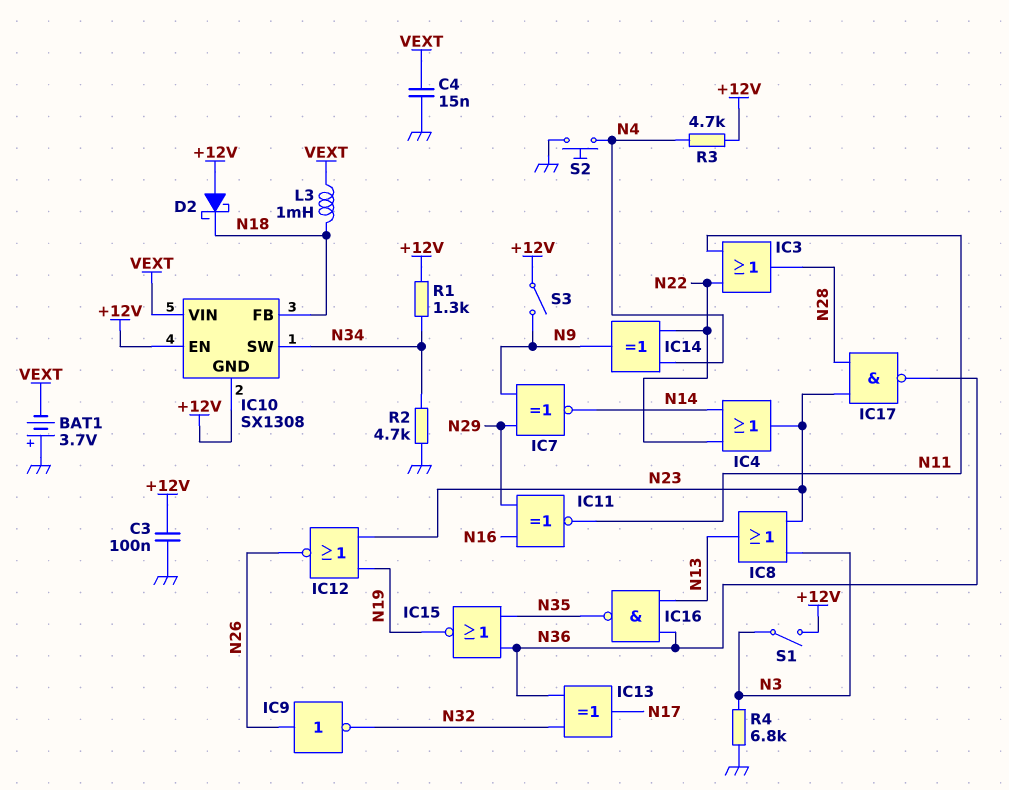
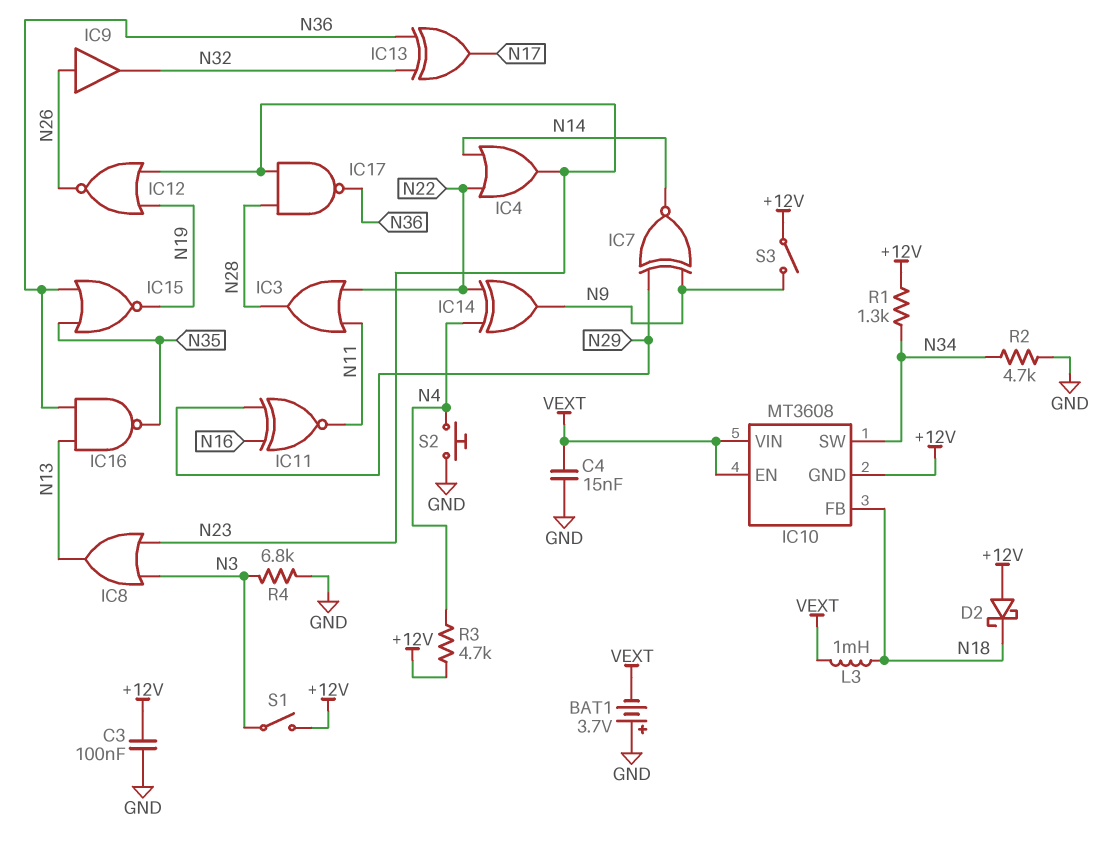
IC9: NOT (in N26, out N32) -> buffer (in N26, out N32)
IC10: SX1308 -> MT3608
IC10 pin EN: +12V -> VEXT

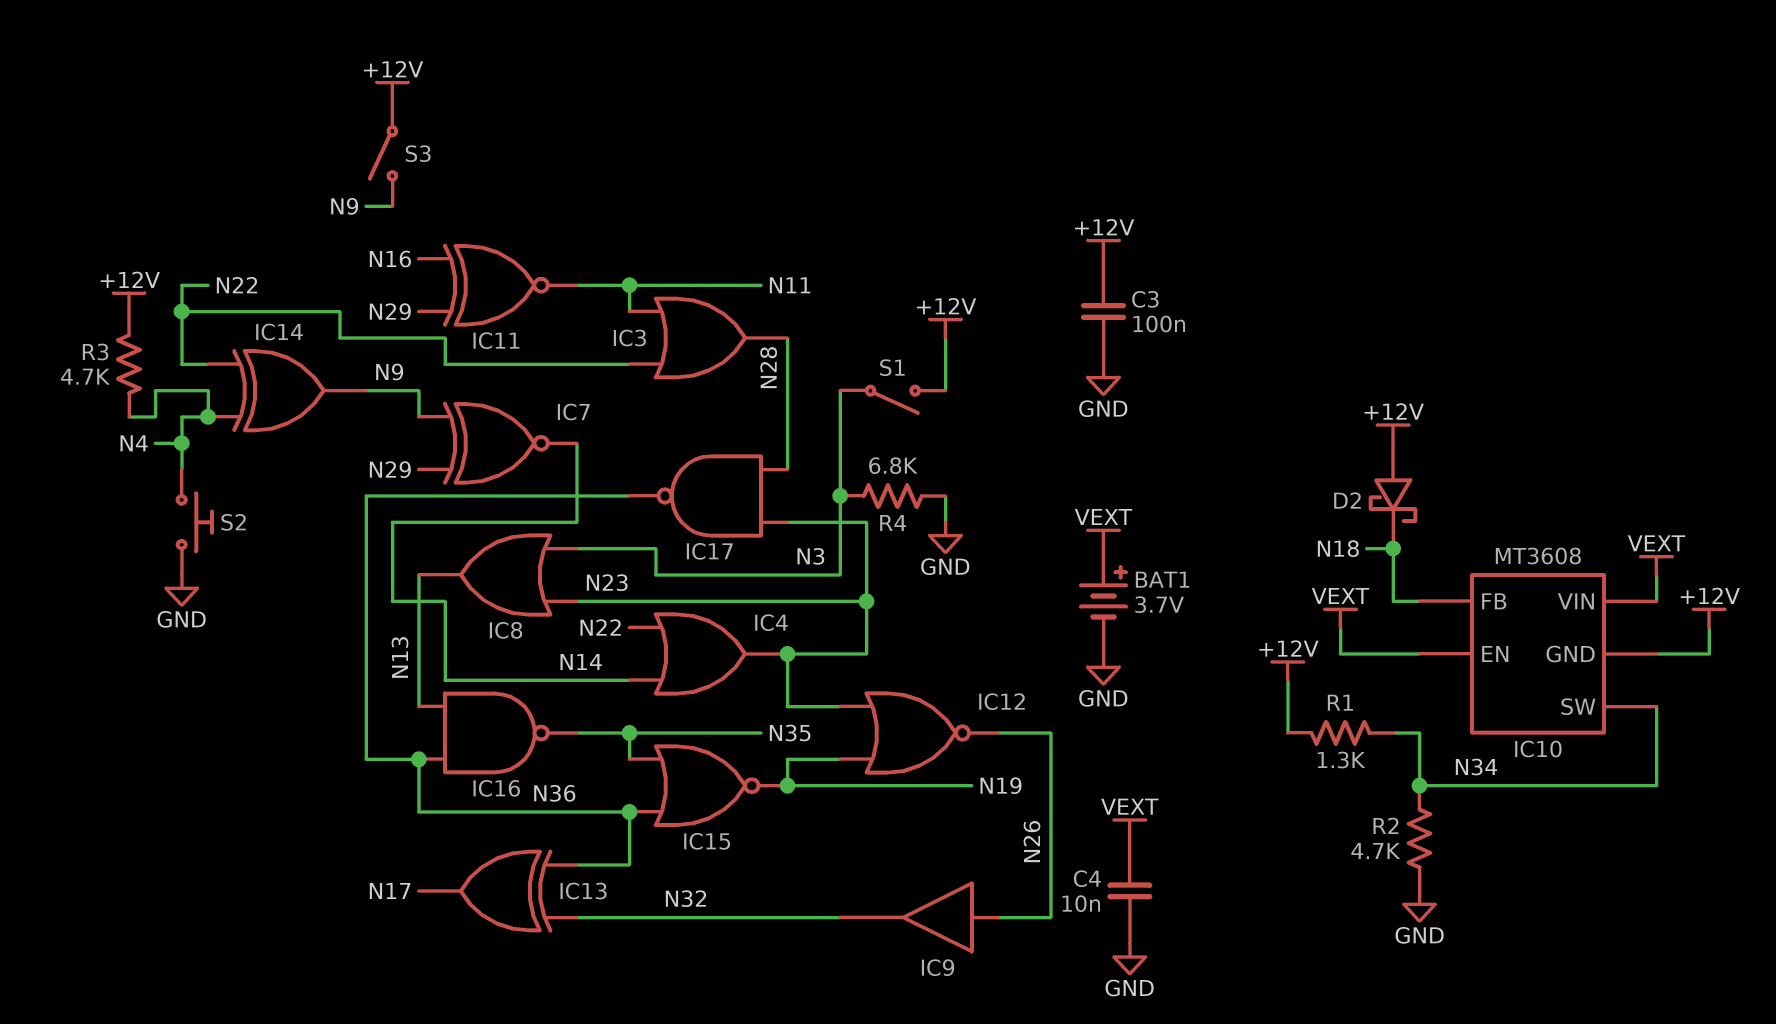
BAT1: 3.7V (plus GND, minus VEXT) -> 3.7V (plus VEXT, minus GND)
C4: 15nF (GND, VEXT) -> 10nF (GND, VEXT)
L3: 1mH (N18, VEXT) -> none

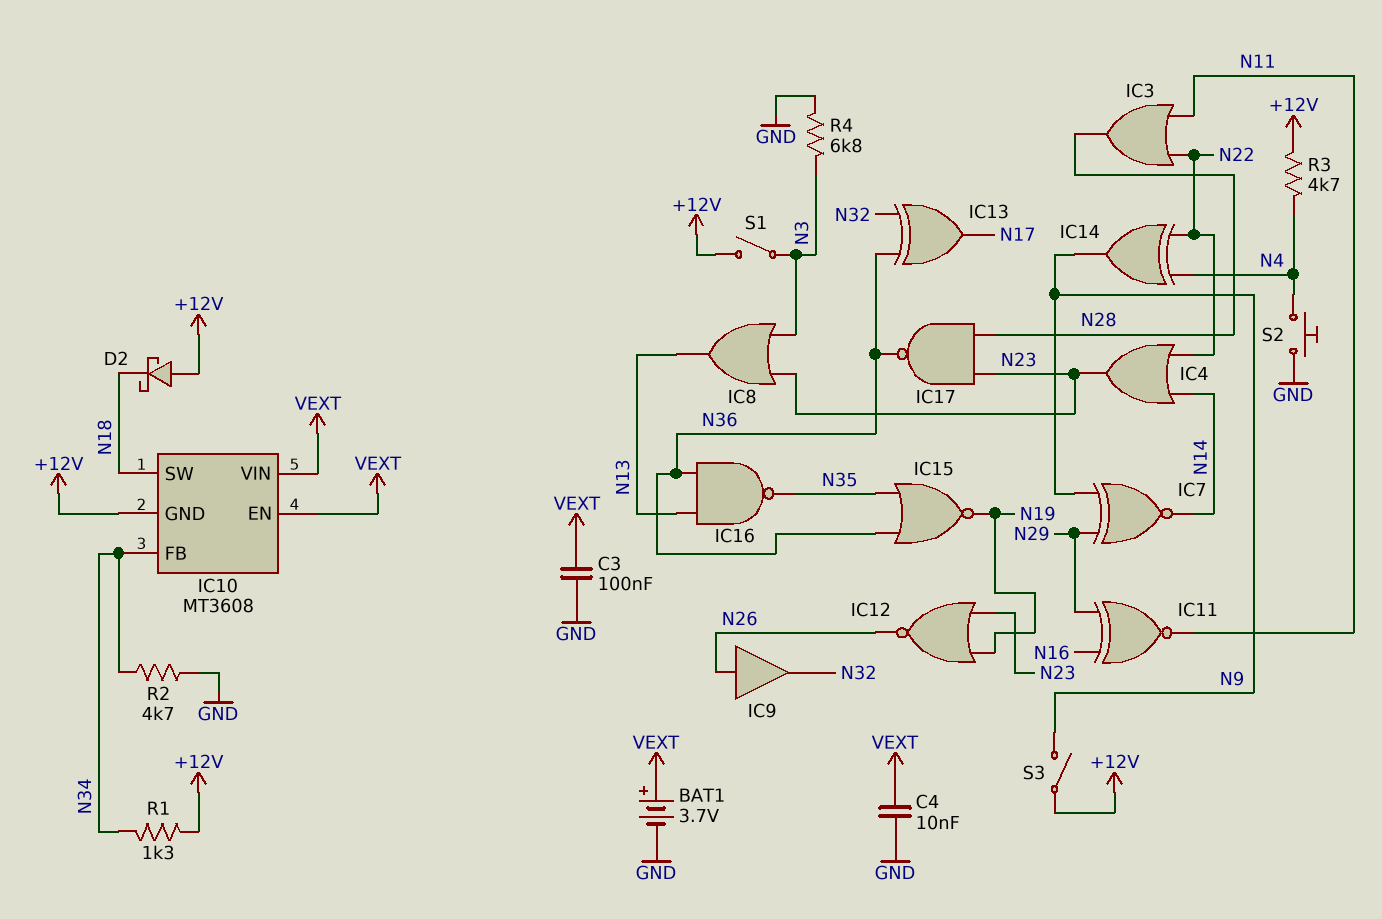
C3: 100nF (+12V, GND) -> 100nF (GND, VEXT)
IC10 pin FB: N18 -> N34
IC10 pin SW: N34 -> N18

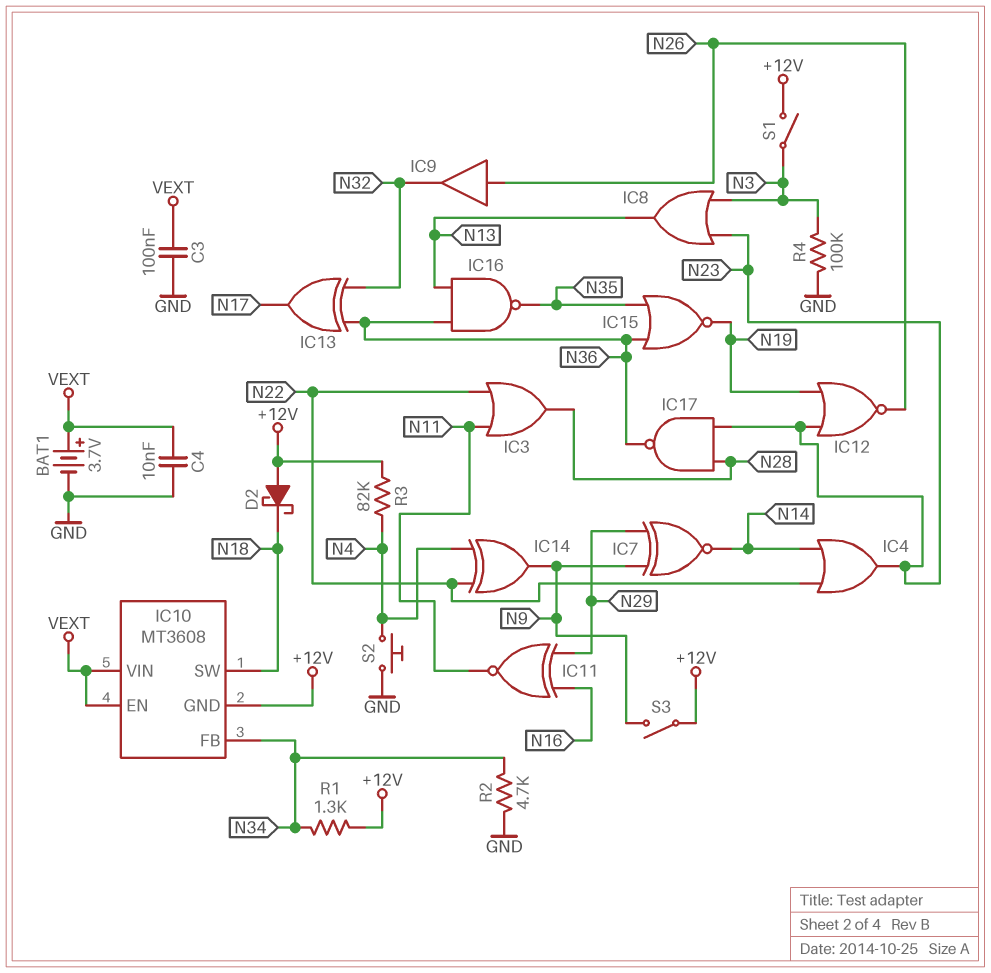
R3: 4.7k (+12V, N4) -> 82k (+12V, N4)
R4: 6.8k (GND, N3) -> 100k (GND, N3)

